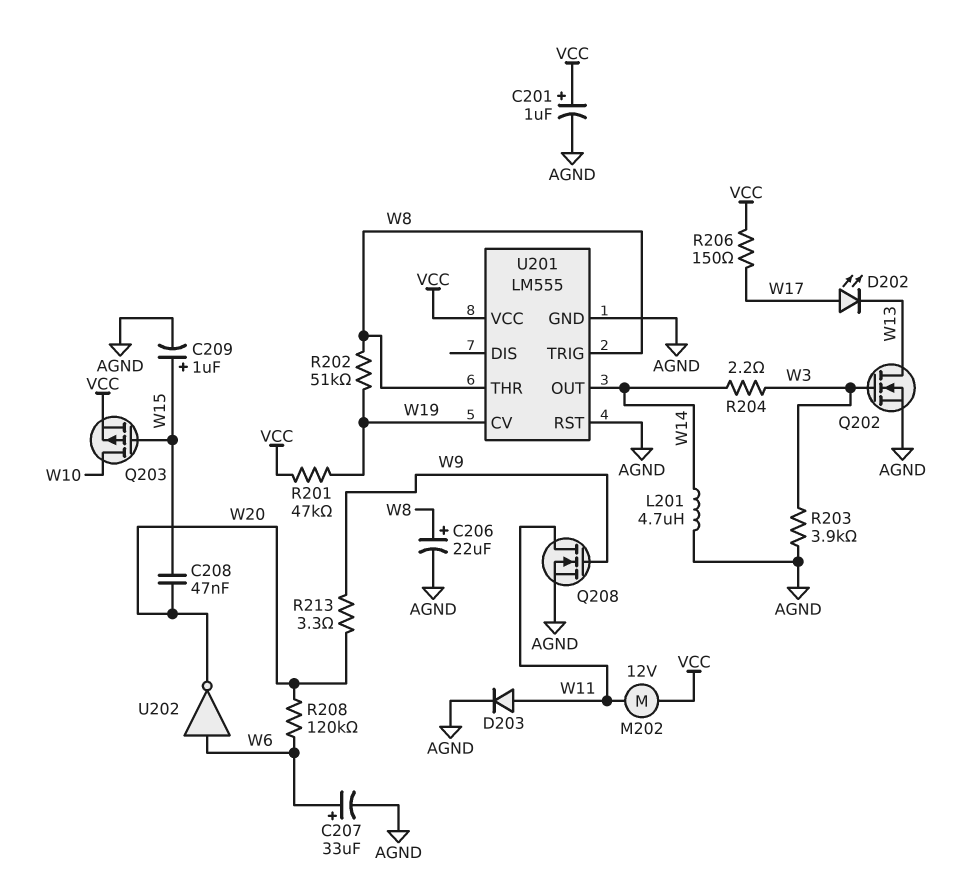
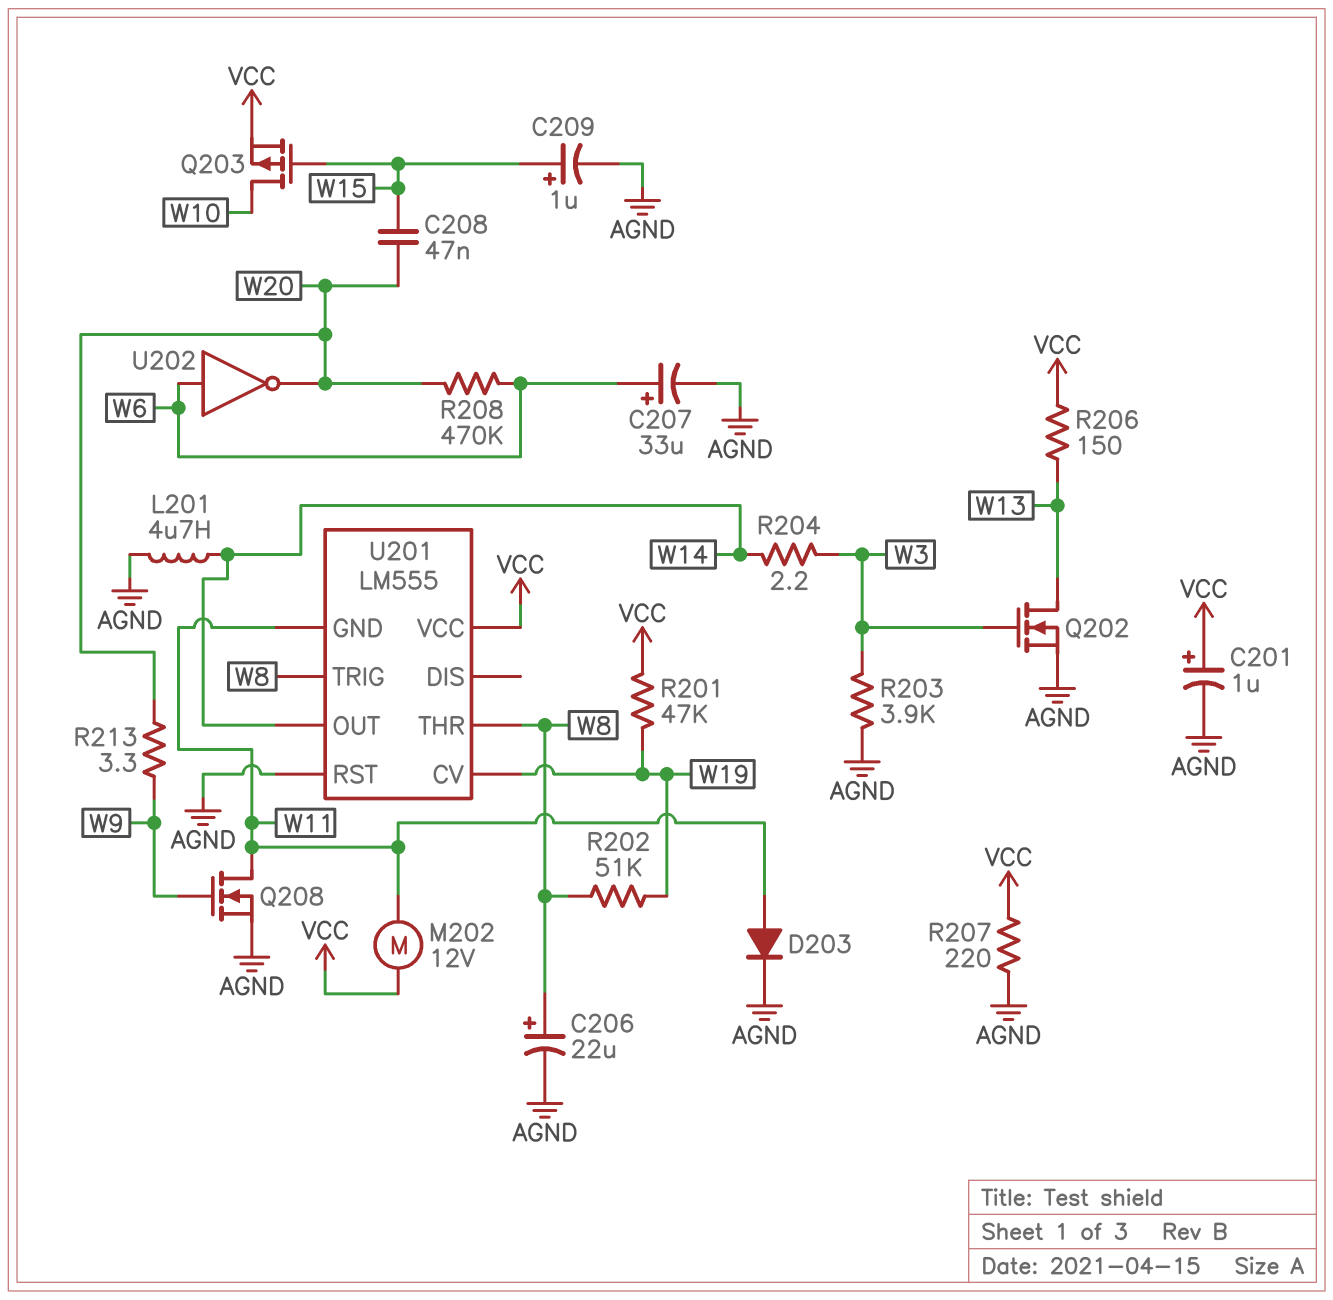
D202: LED (A W17, K W13) -> none
R206: 150 (VCC, W17) -> 150 (VCC, W13)
R207: none -> 220 (AGND, VCC)
R208: 120k (W6, W20) -> 470k (W6, W20)
U201 pin GND: AGND -> W11

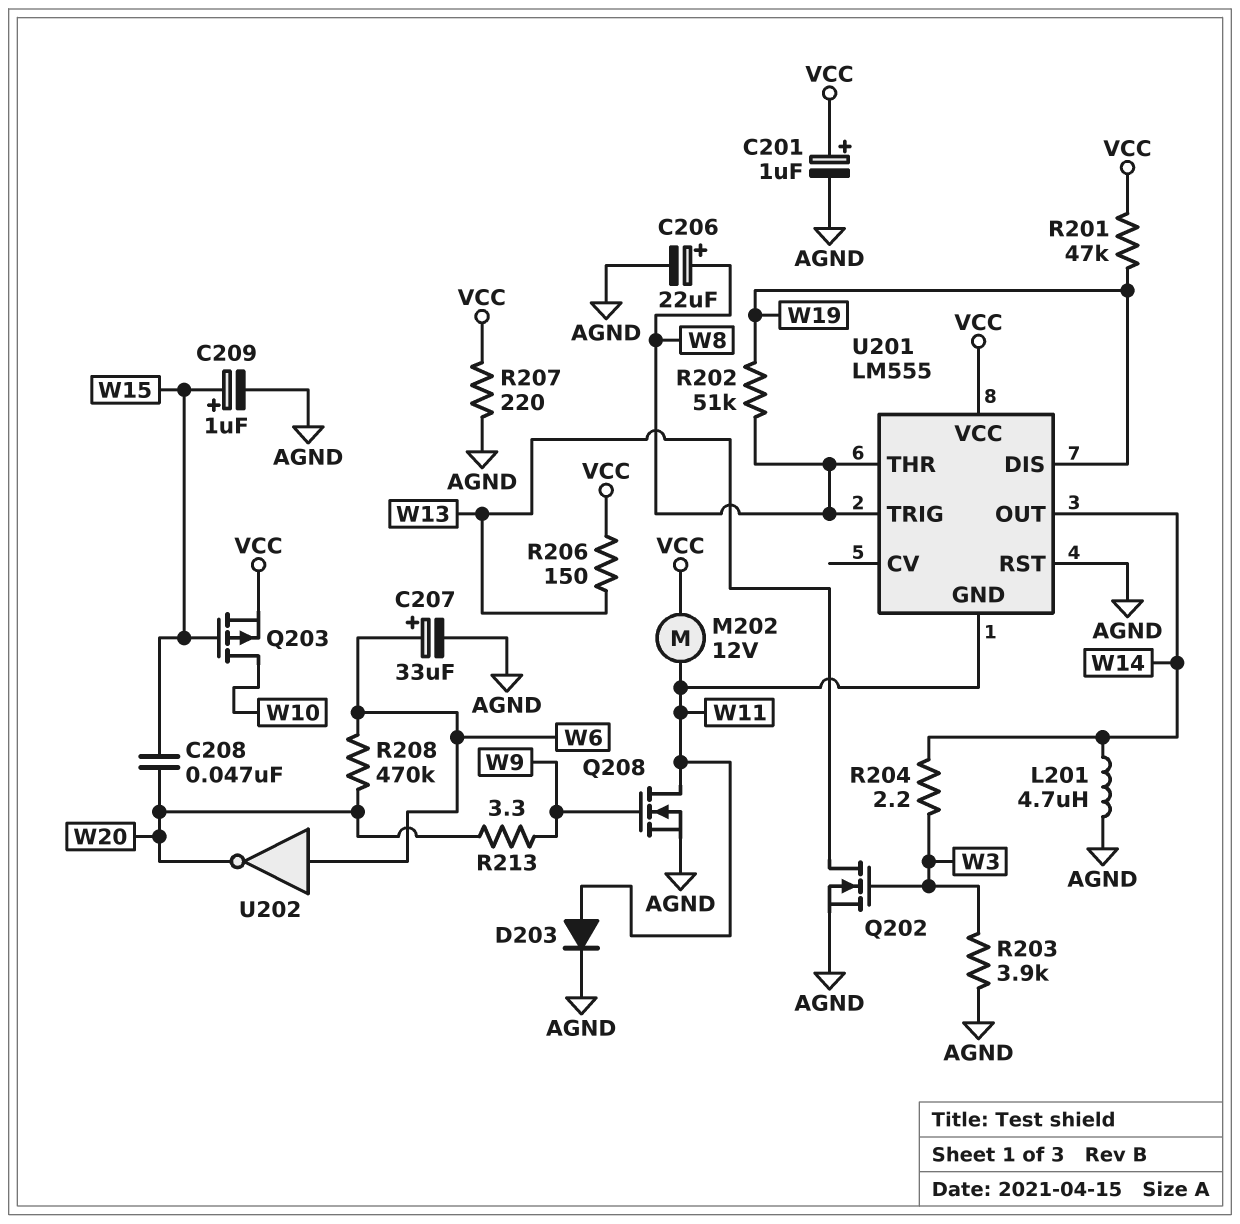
U201 pin CV: W19 -> none
U201 pin DIS: none -> W19

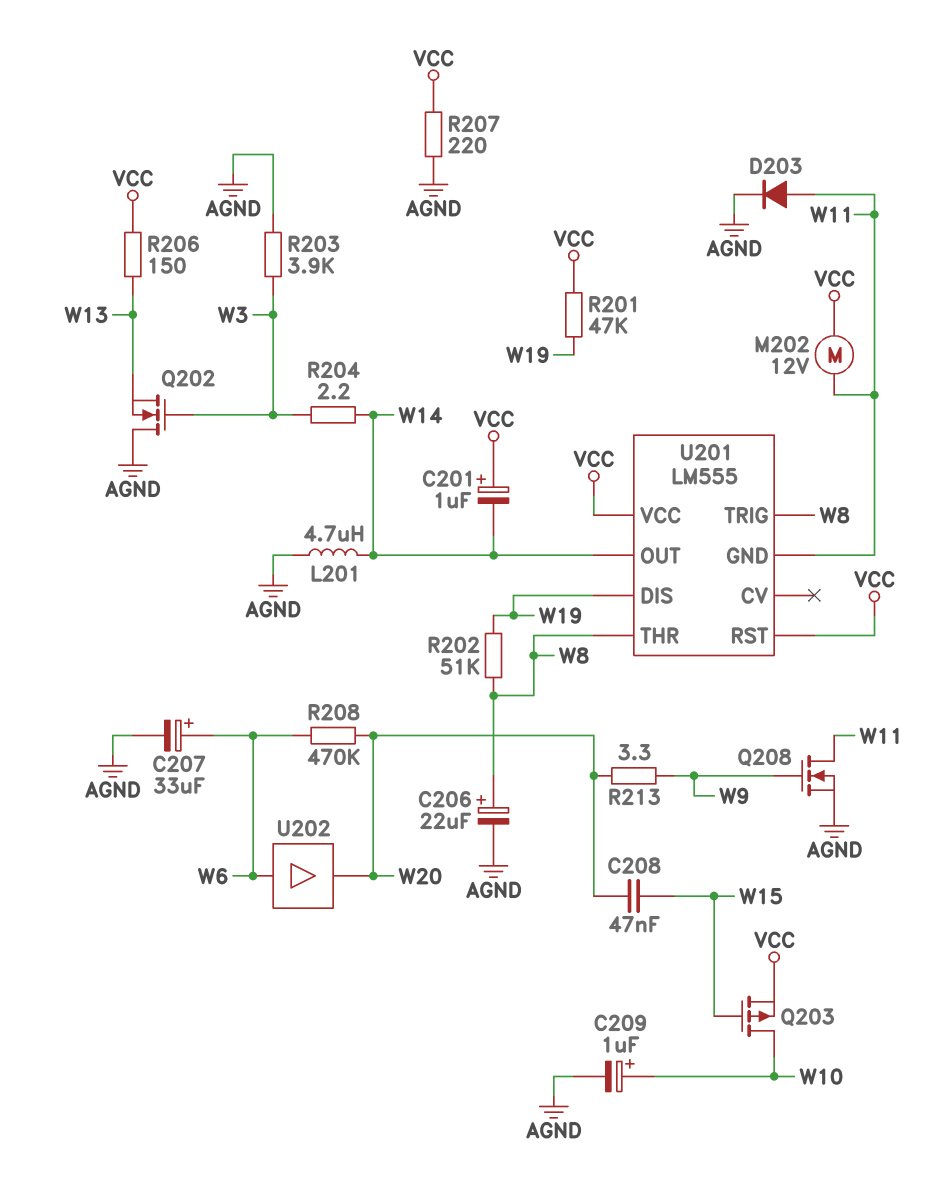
C201: 1uF (plus VCC, minus AGND) -> 1uF (plus VCC, minus W14)
C209: 1uF (plus W15, minus AGND) -> 1uF (plus W10, minus AGND)
Q202: NMOS (G W3, D W13, S AGND) -> NMOS (G W3, D AGND, S W13)
U201 pin RST: AGND -> VCC
U202: NOT (in W6, out W20) -> buffer (in W6, out W20)

